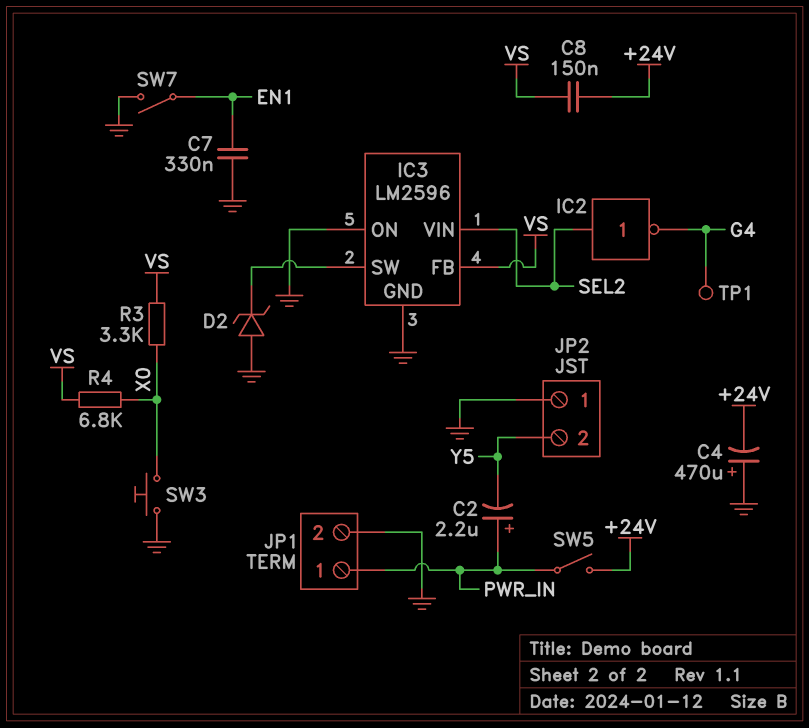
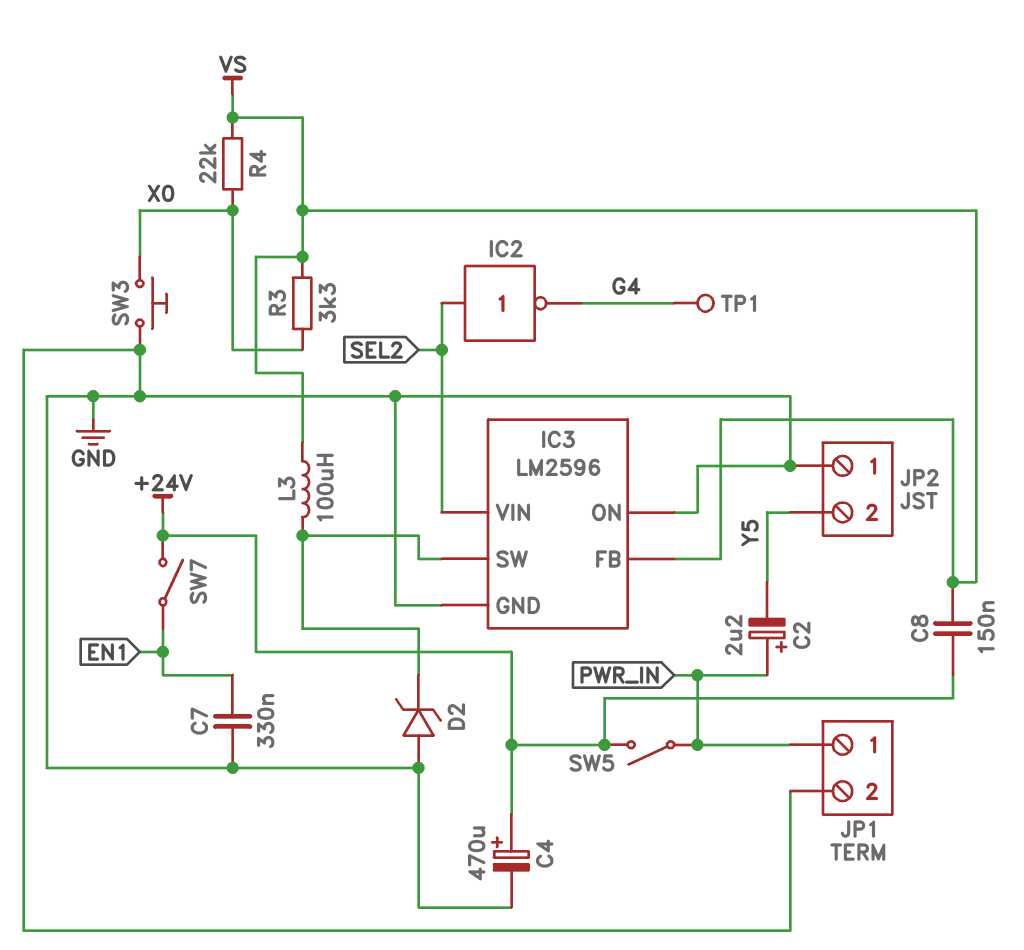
C4: 470uF (plus GND, minus +24V) -> 470uF (plus +24V, minus GND)
L3: none -> 100uH (IC3/SW, VS)
R4: 6.8k (VS, X0) -> 22k (VS, X0)
SW7: switch (EN1, GND) -> switch (+24V, EN1)

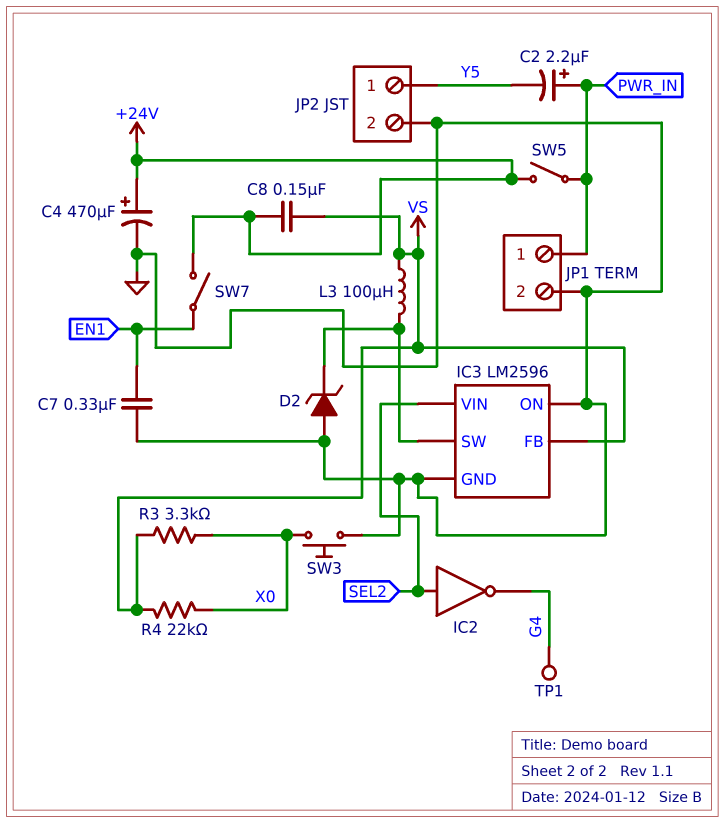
JP2 pin 1: GND -> Y5
JP2 pin 2: Y5 -> GND

